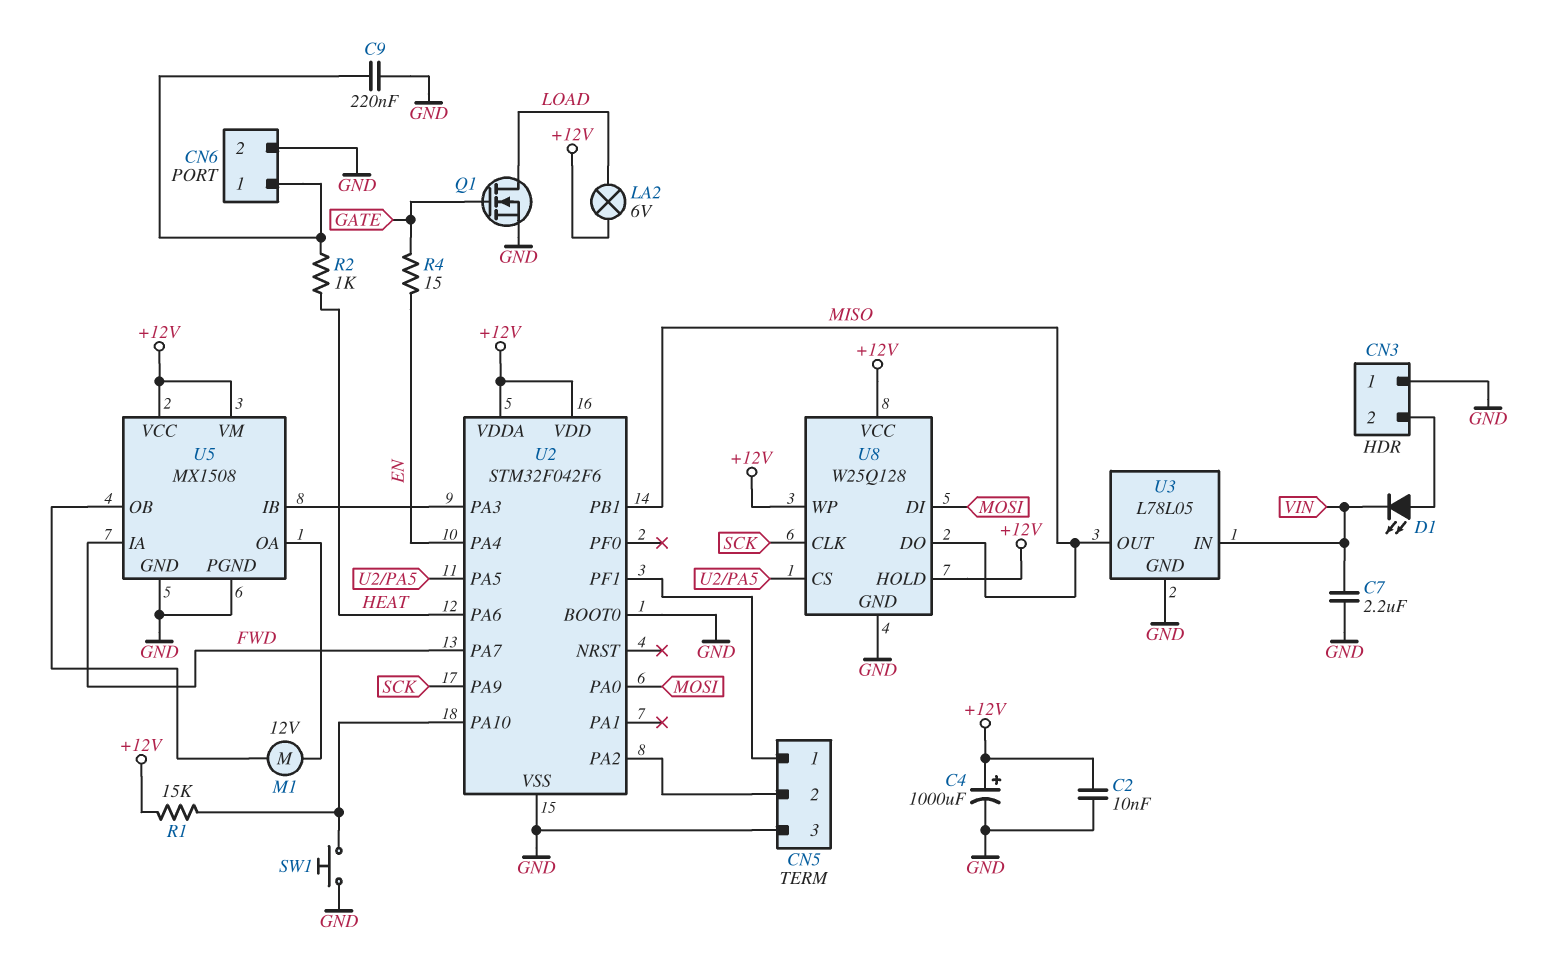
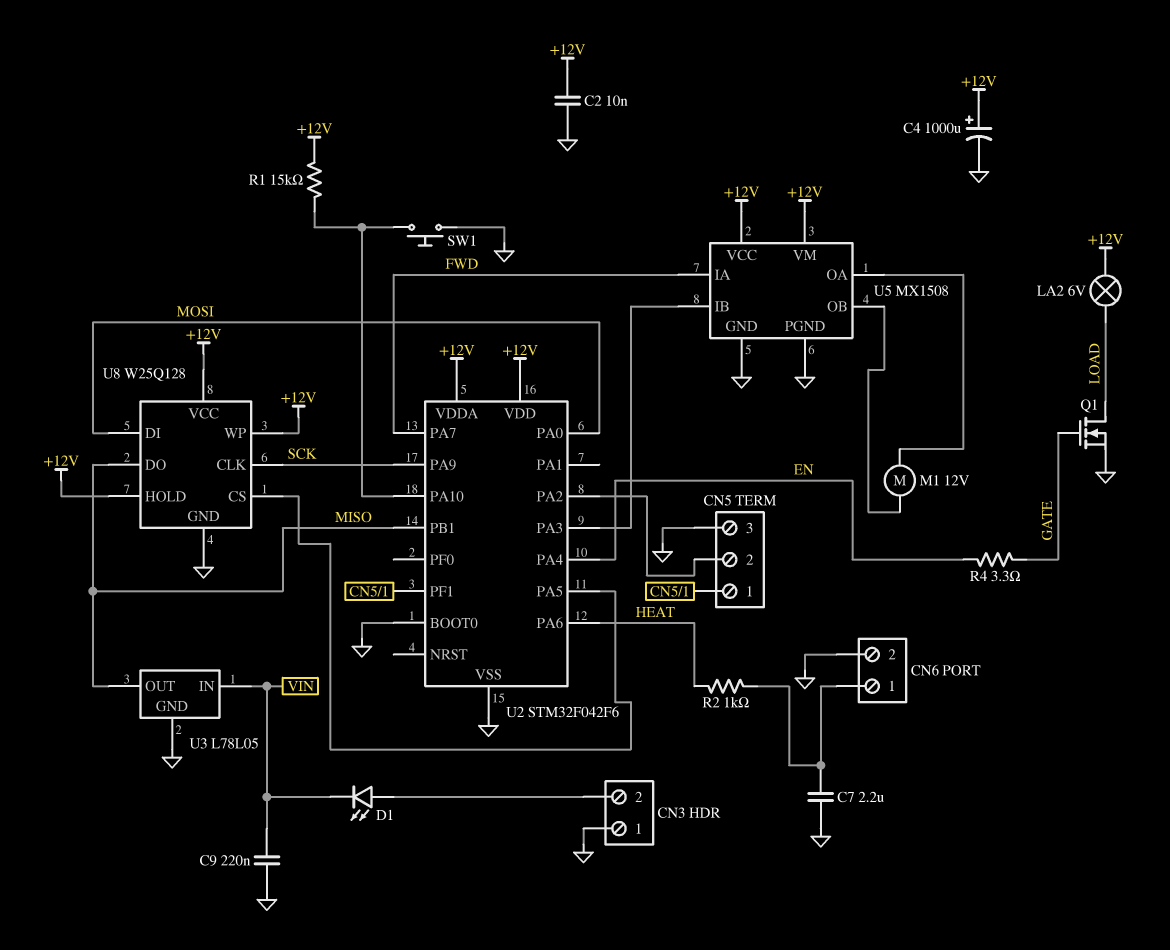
C7: 2.2uF (GND, VIN) -> 2.2uF (CN6/1, GND)
C9: 220nF (CN6/1, GND) -> 220nF (GND, VIN)
R4: 15 (EN, GATE) -> 3.3 (EN, GATE)

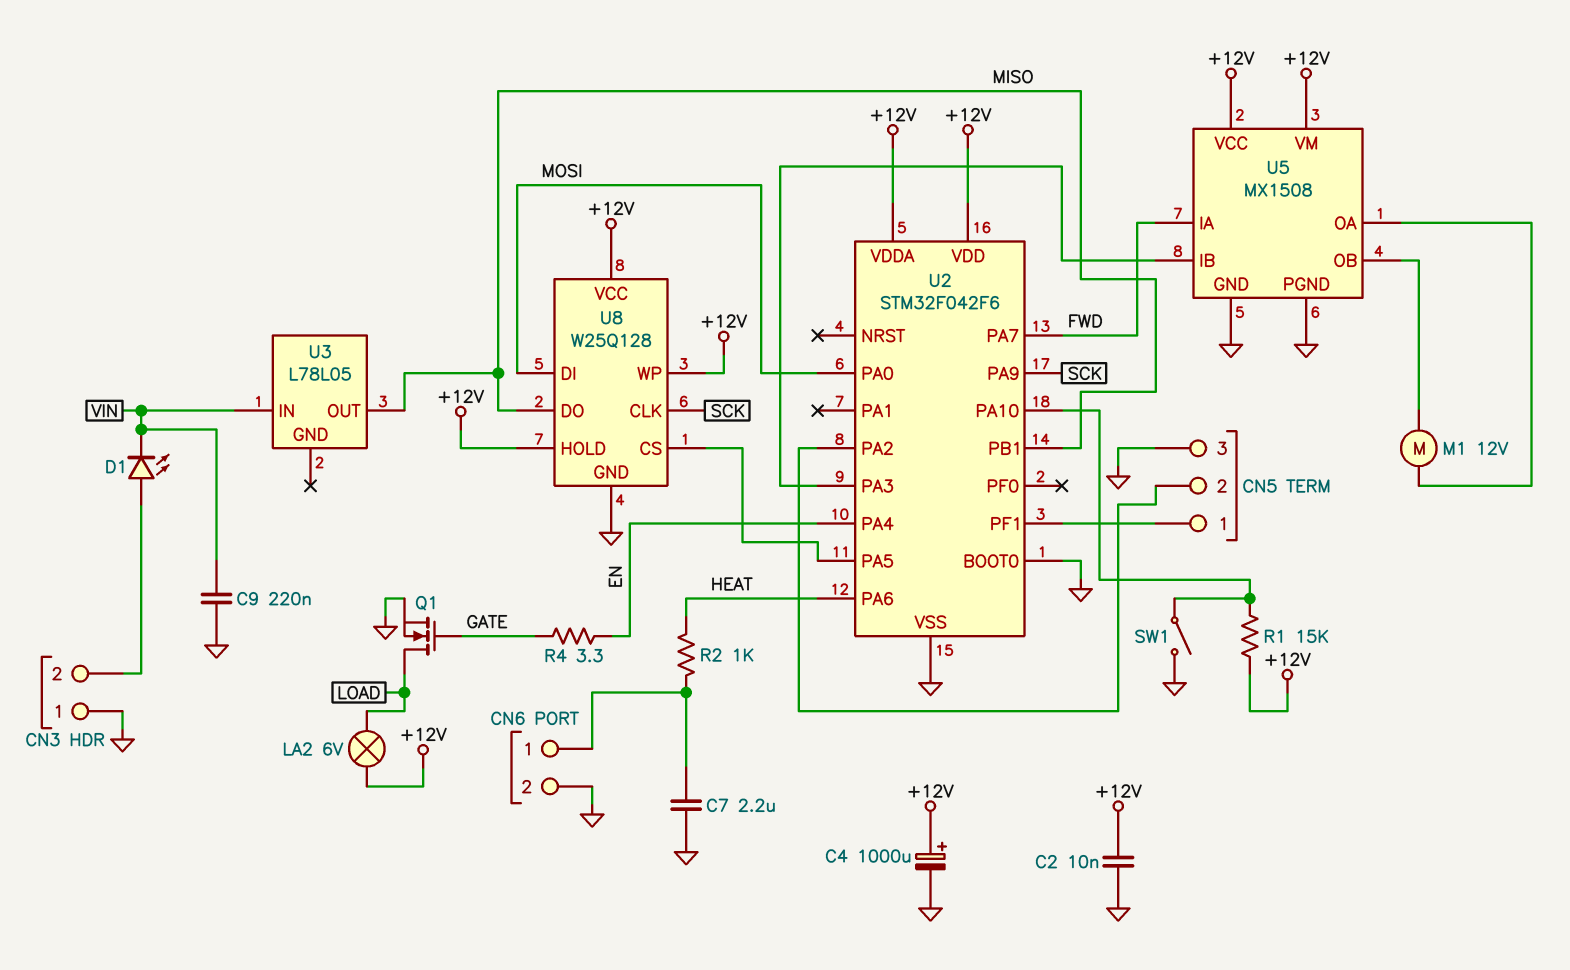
SW1: button (GND, U2/PA10) -> switch (GND, U2/PA10)
U3 pin GND: GND -> none

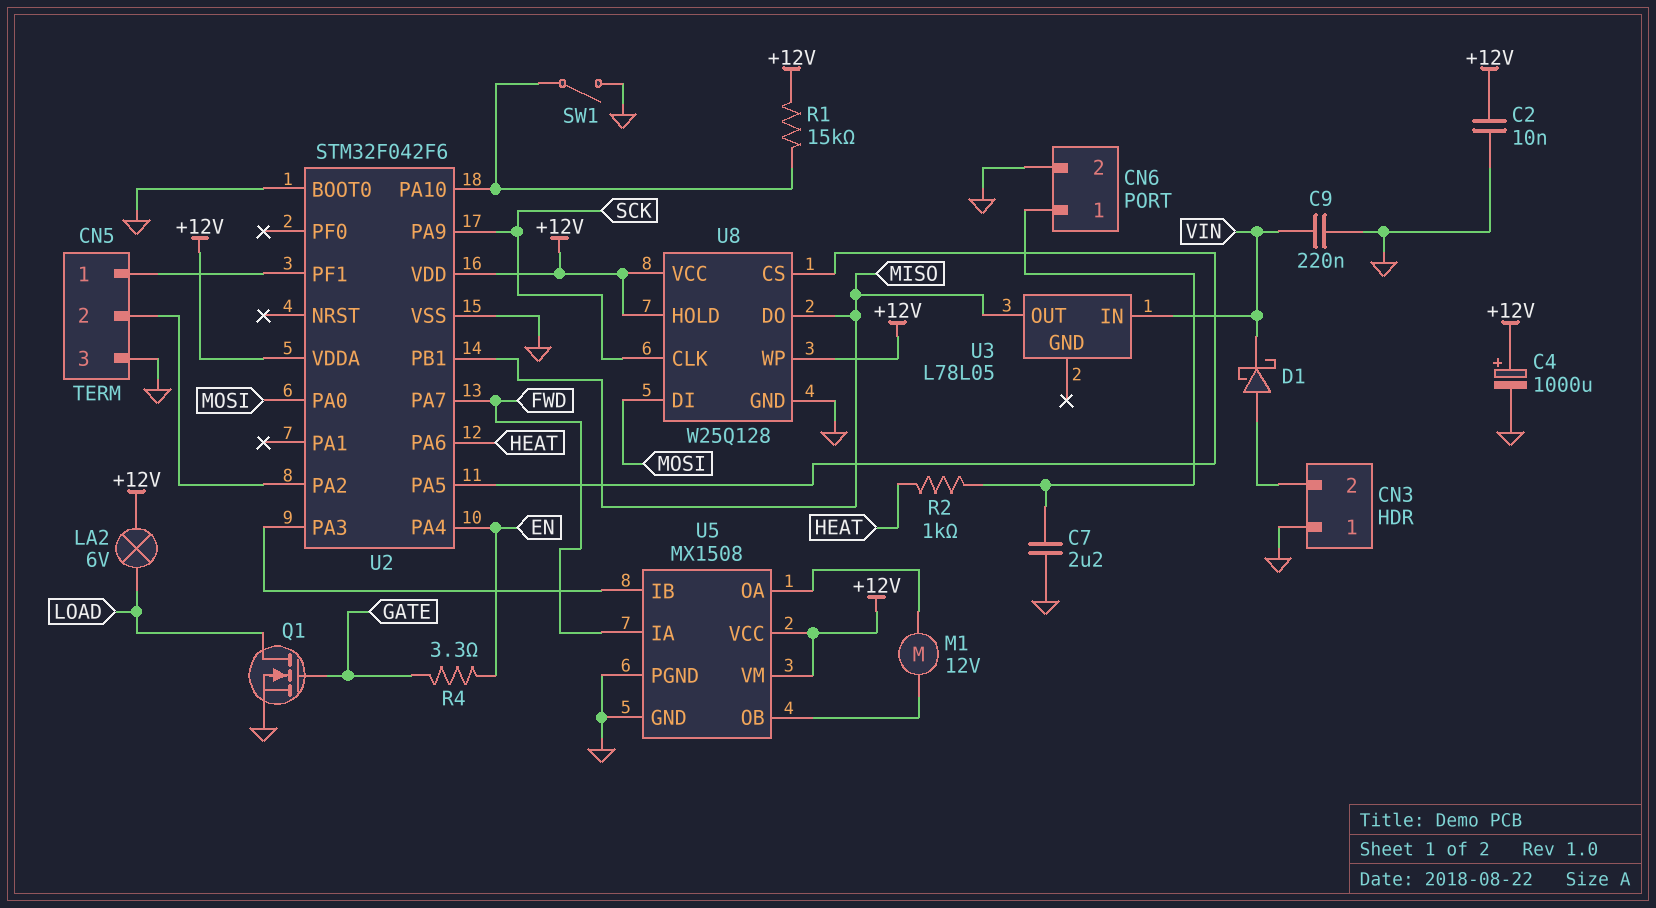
D1: LED (A CN3/2, K VIN) -> schottky (A CN3/2, K VIN)

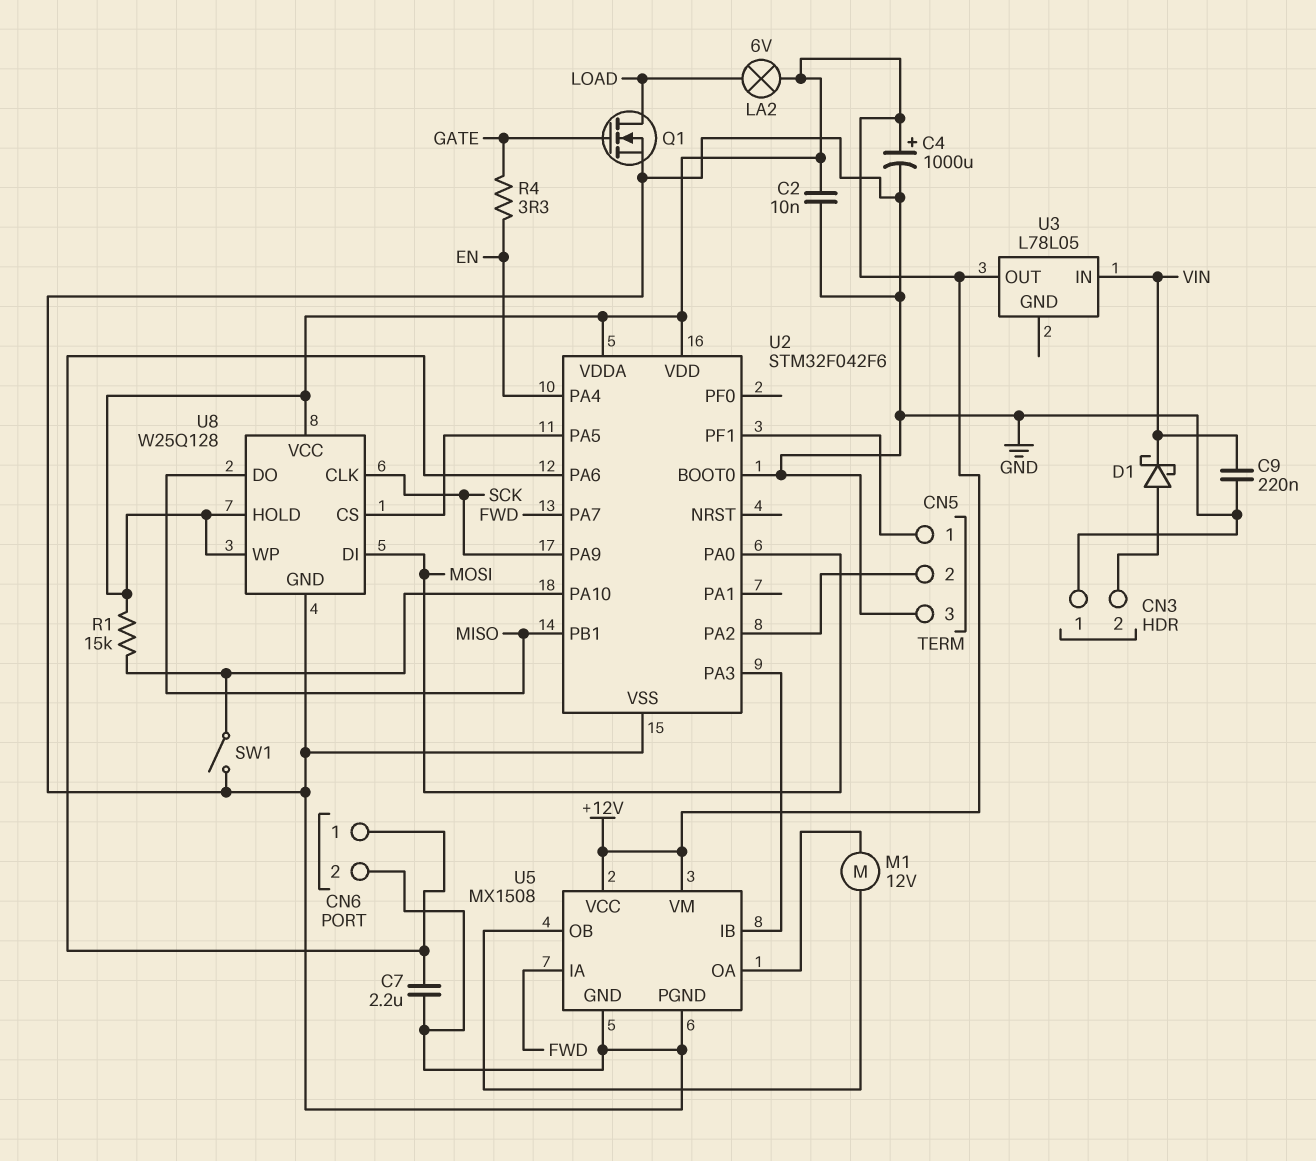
R2: 1k (CN6/1, HEAT) -> none
U2 pin PA6: HEAT -> CN6/1
U3 pin OUT: MISO -> +12V

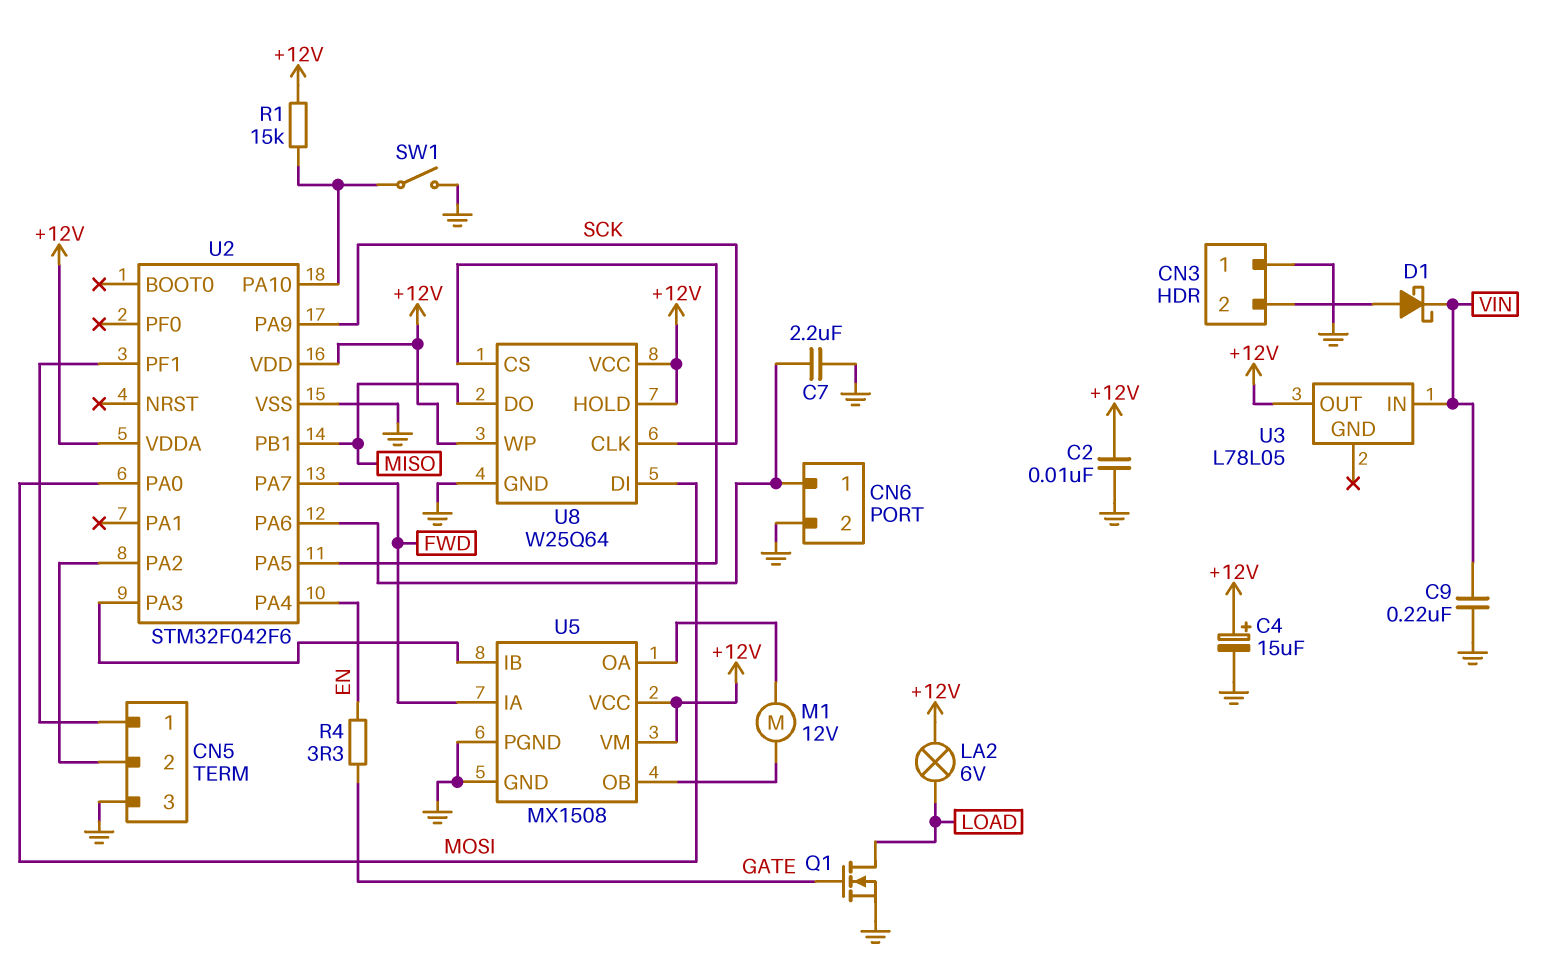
C4: 1000uF (plus +12V, minus GND) -> 15uF (plus +12V, minus GND)
U2 pin BOOT0: GND -> none
U8: W25Q128 -> W25Q64

